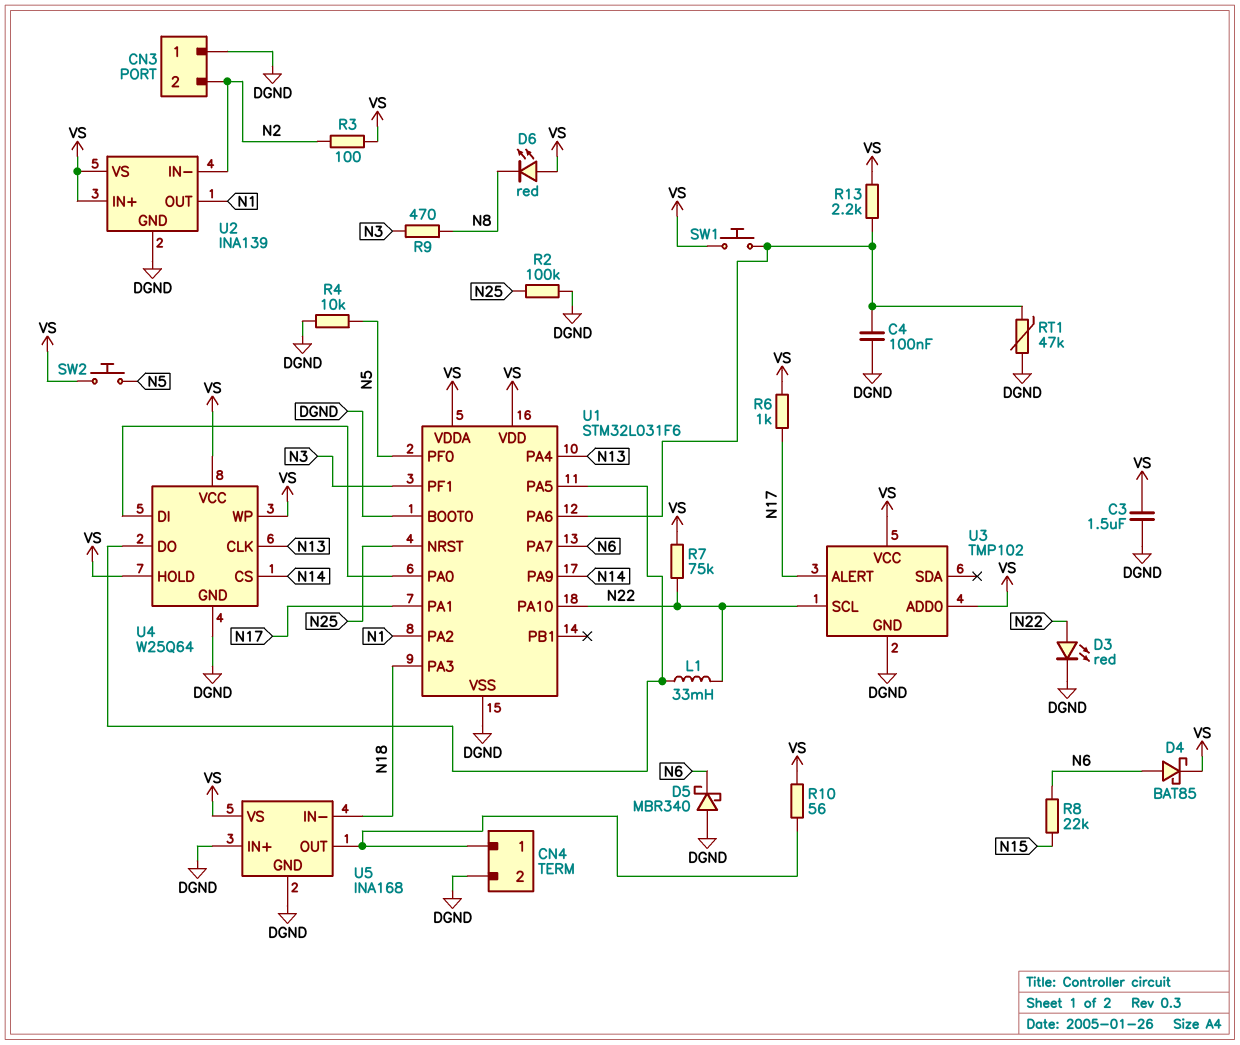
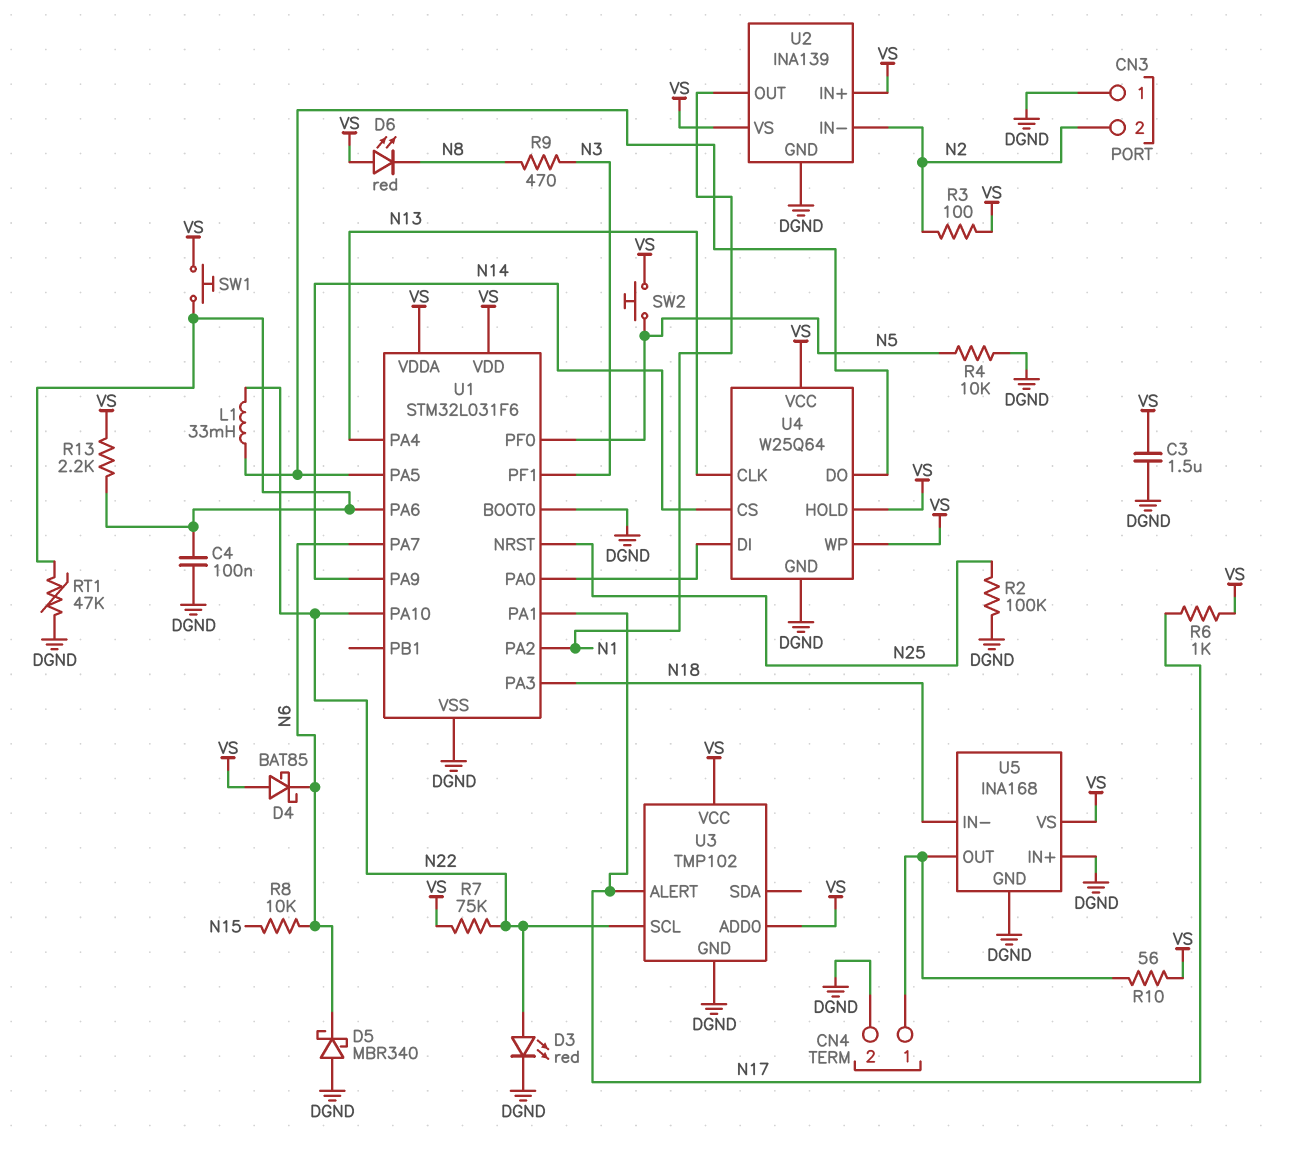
D4: schottky BAT85 (A N6, K VS) -> schottky BAT85 (A VS, K N6)
R8: 22k (N6, N15) -> 10k (N6, N15)

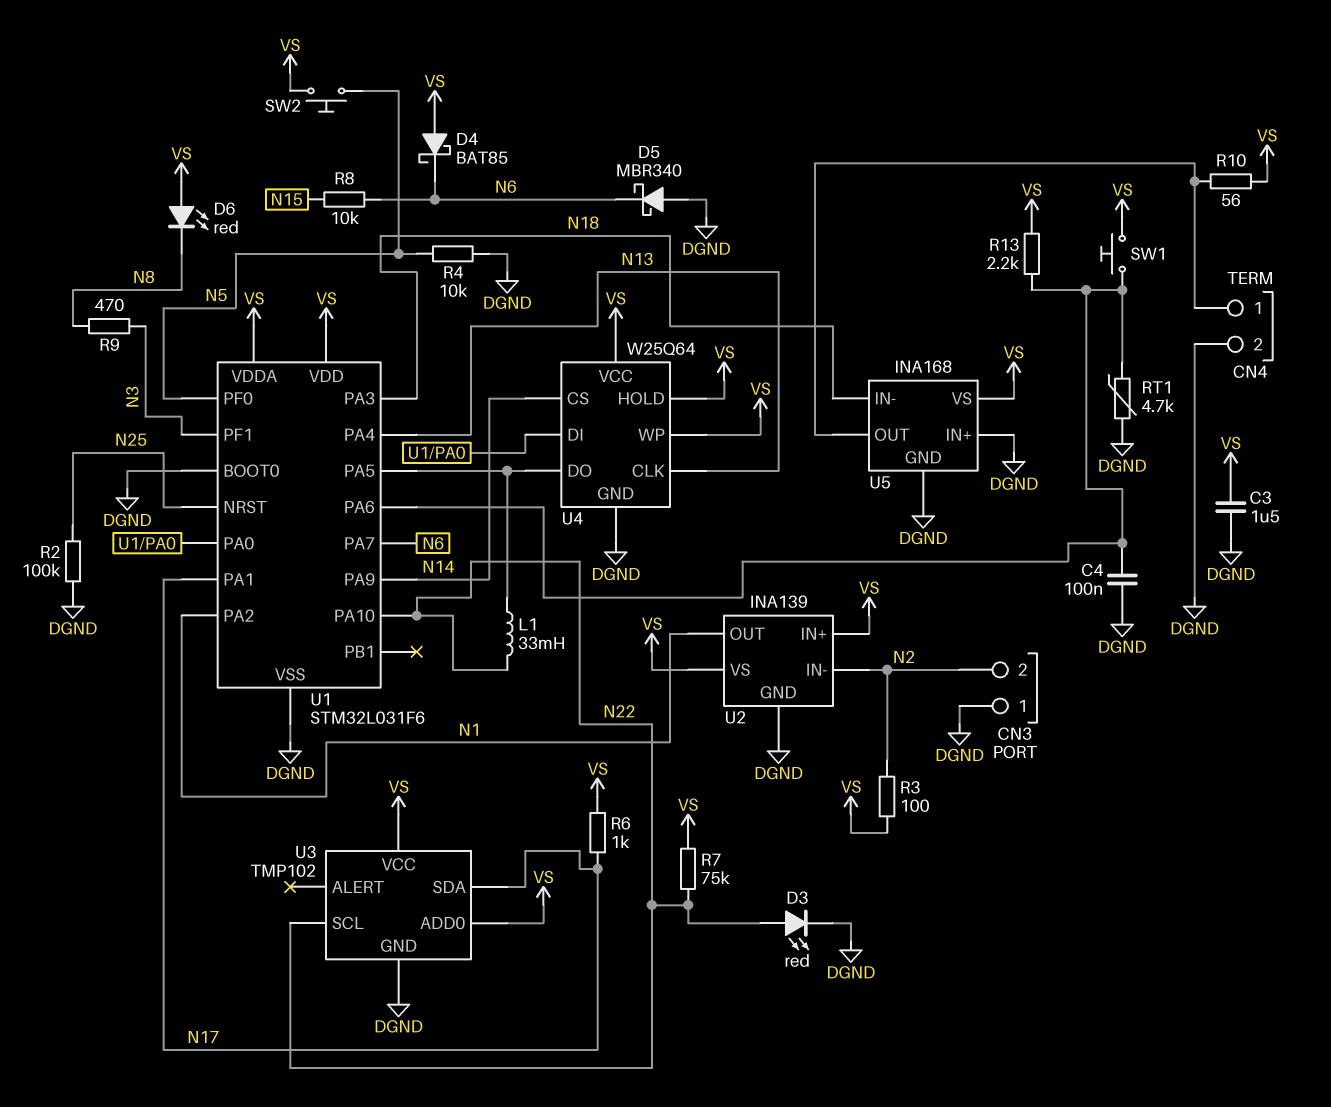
RT1: 47k (DGND, U1/PA6) -> 4.7k (DGND, U1/PA6)
U3 pin ALERT: N17 -> none
U3 pin SDA: none -> N17

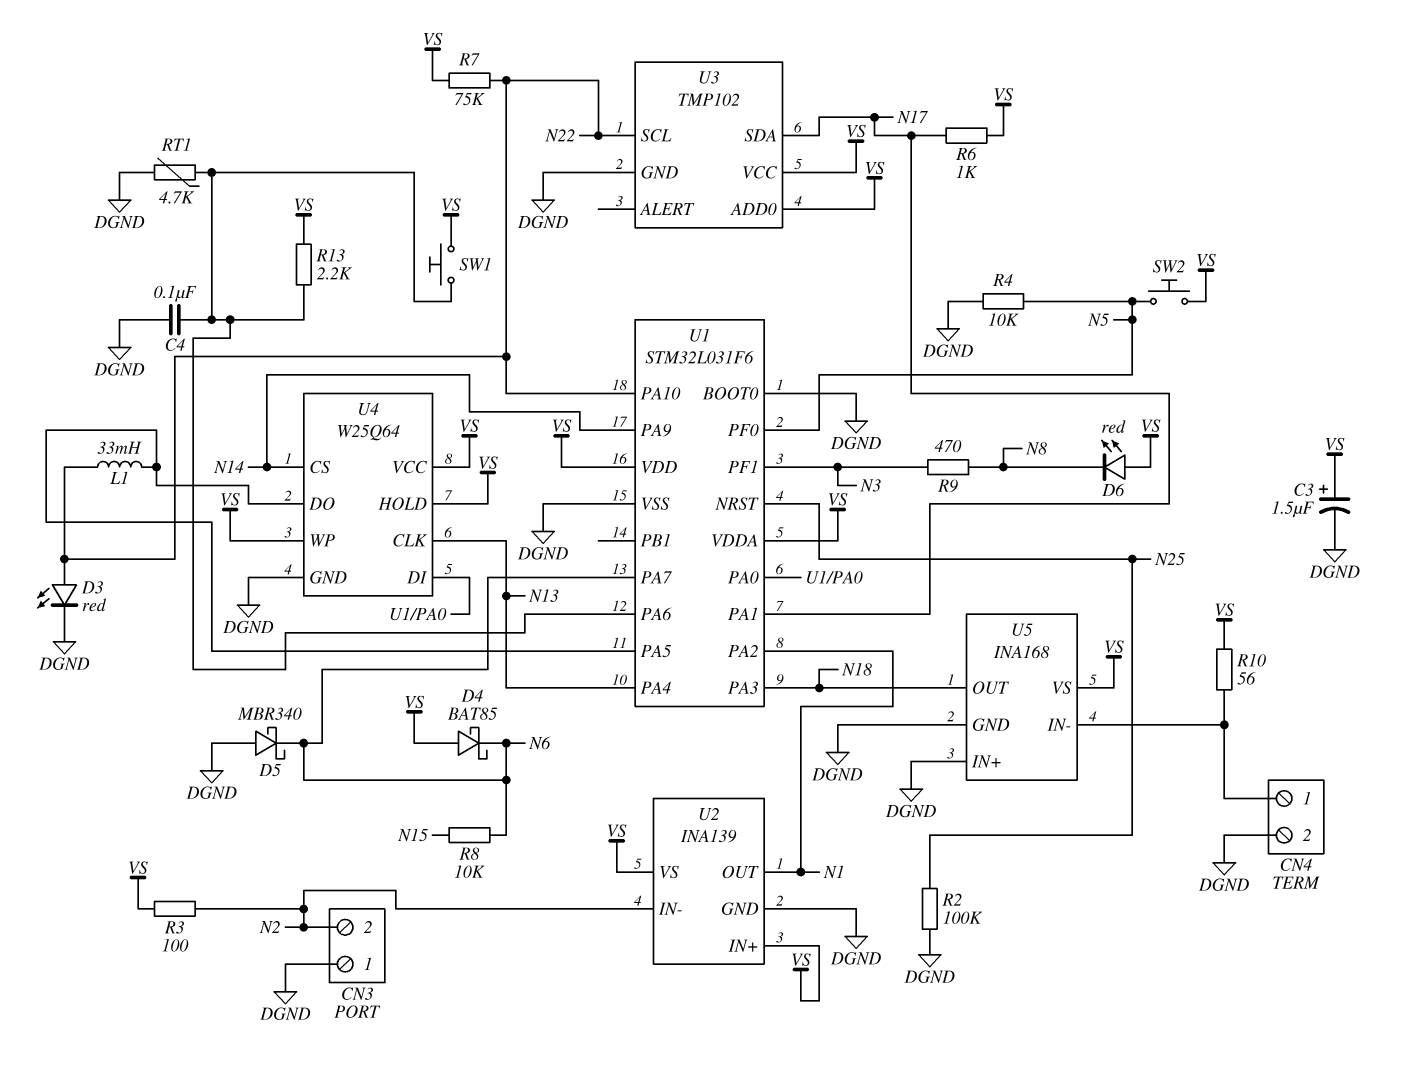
C3: 1.5uF (DGND, VS) -> 1.5uF (plus VS, minus DGND)
U5 pin IN-: N18 -> CN4/1
U5 pin OUT: CN4/1 -> N18

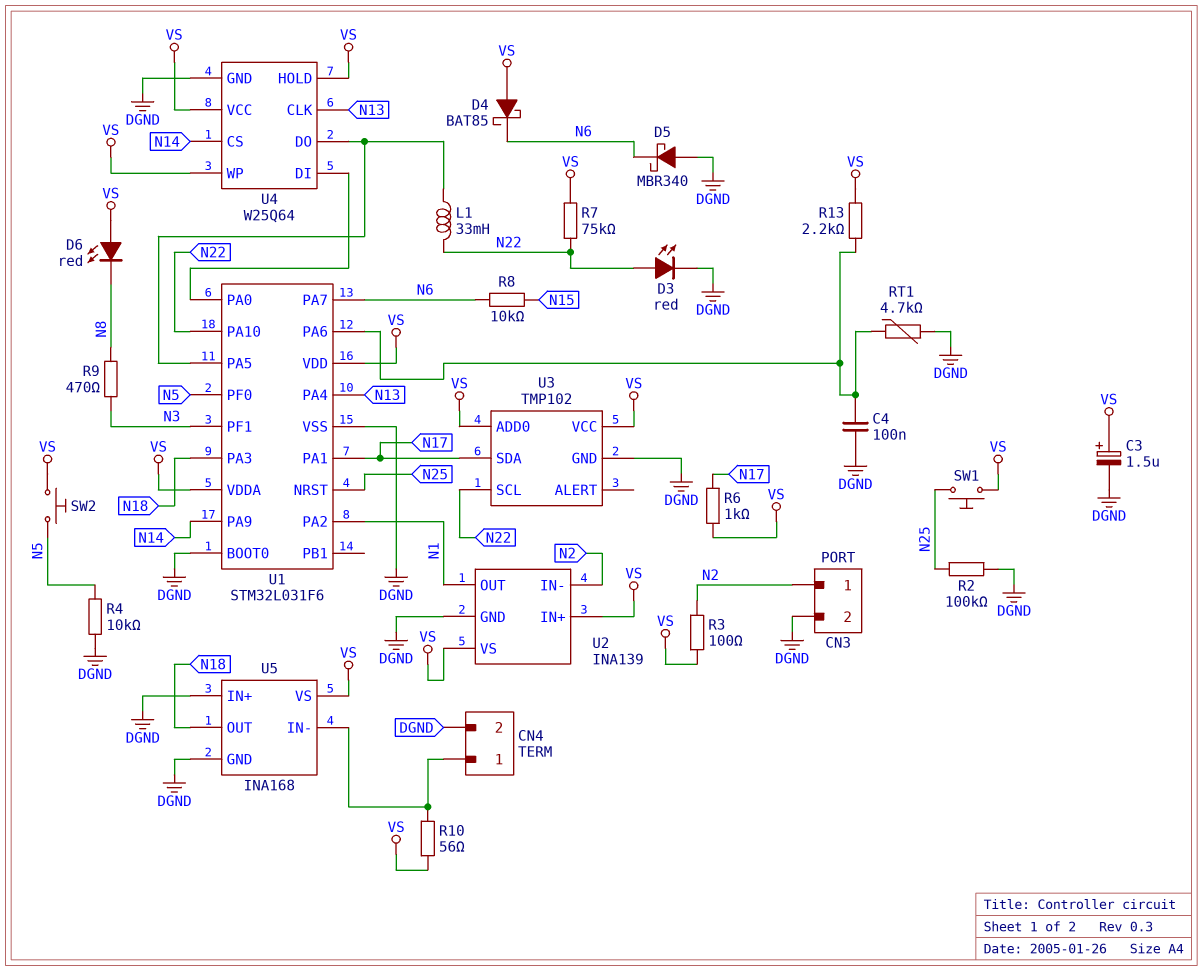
CN3 pin 1: DGND -> N2
CN3 pin 2: N2 -> DGND
SW1: button (U1/PA6, VS) -> button (N25, VS)

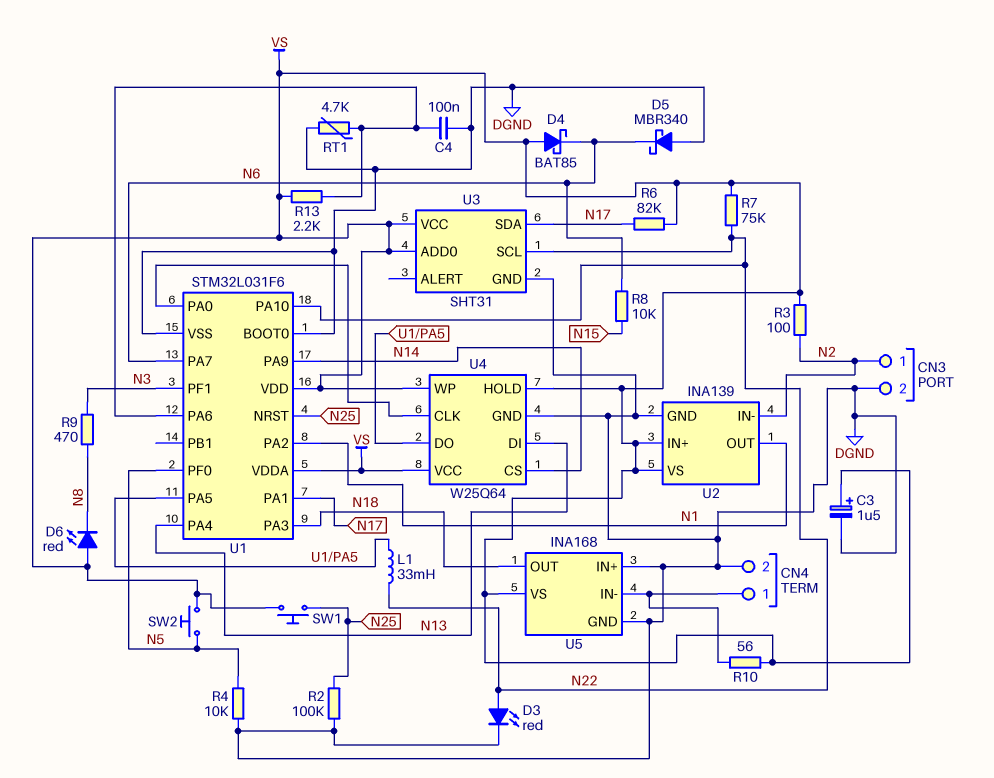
R6: 1k (N17, VS) -> 82k (N17, VS)
U3: TMP102 -> SHT31
U4 pin CLK: N13 -> U1/PA0
U4 pin DI: U1/PA0 -> N13

